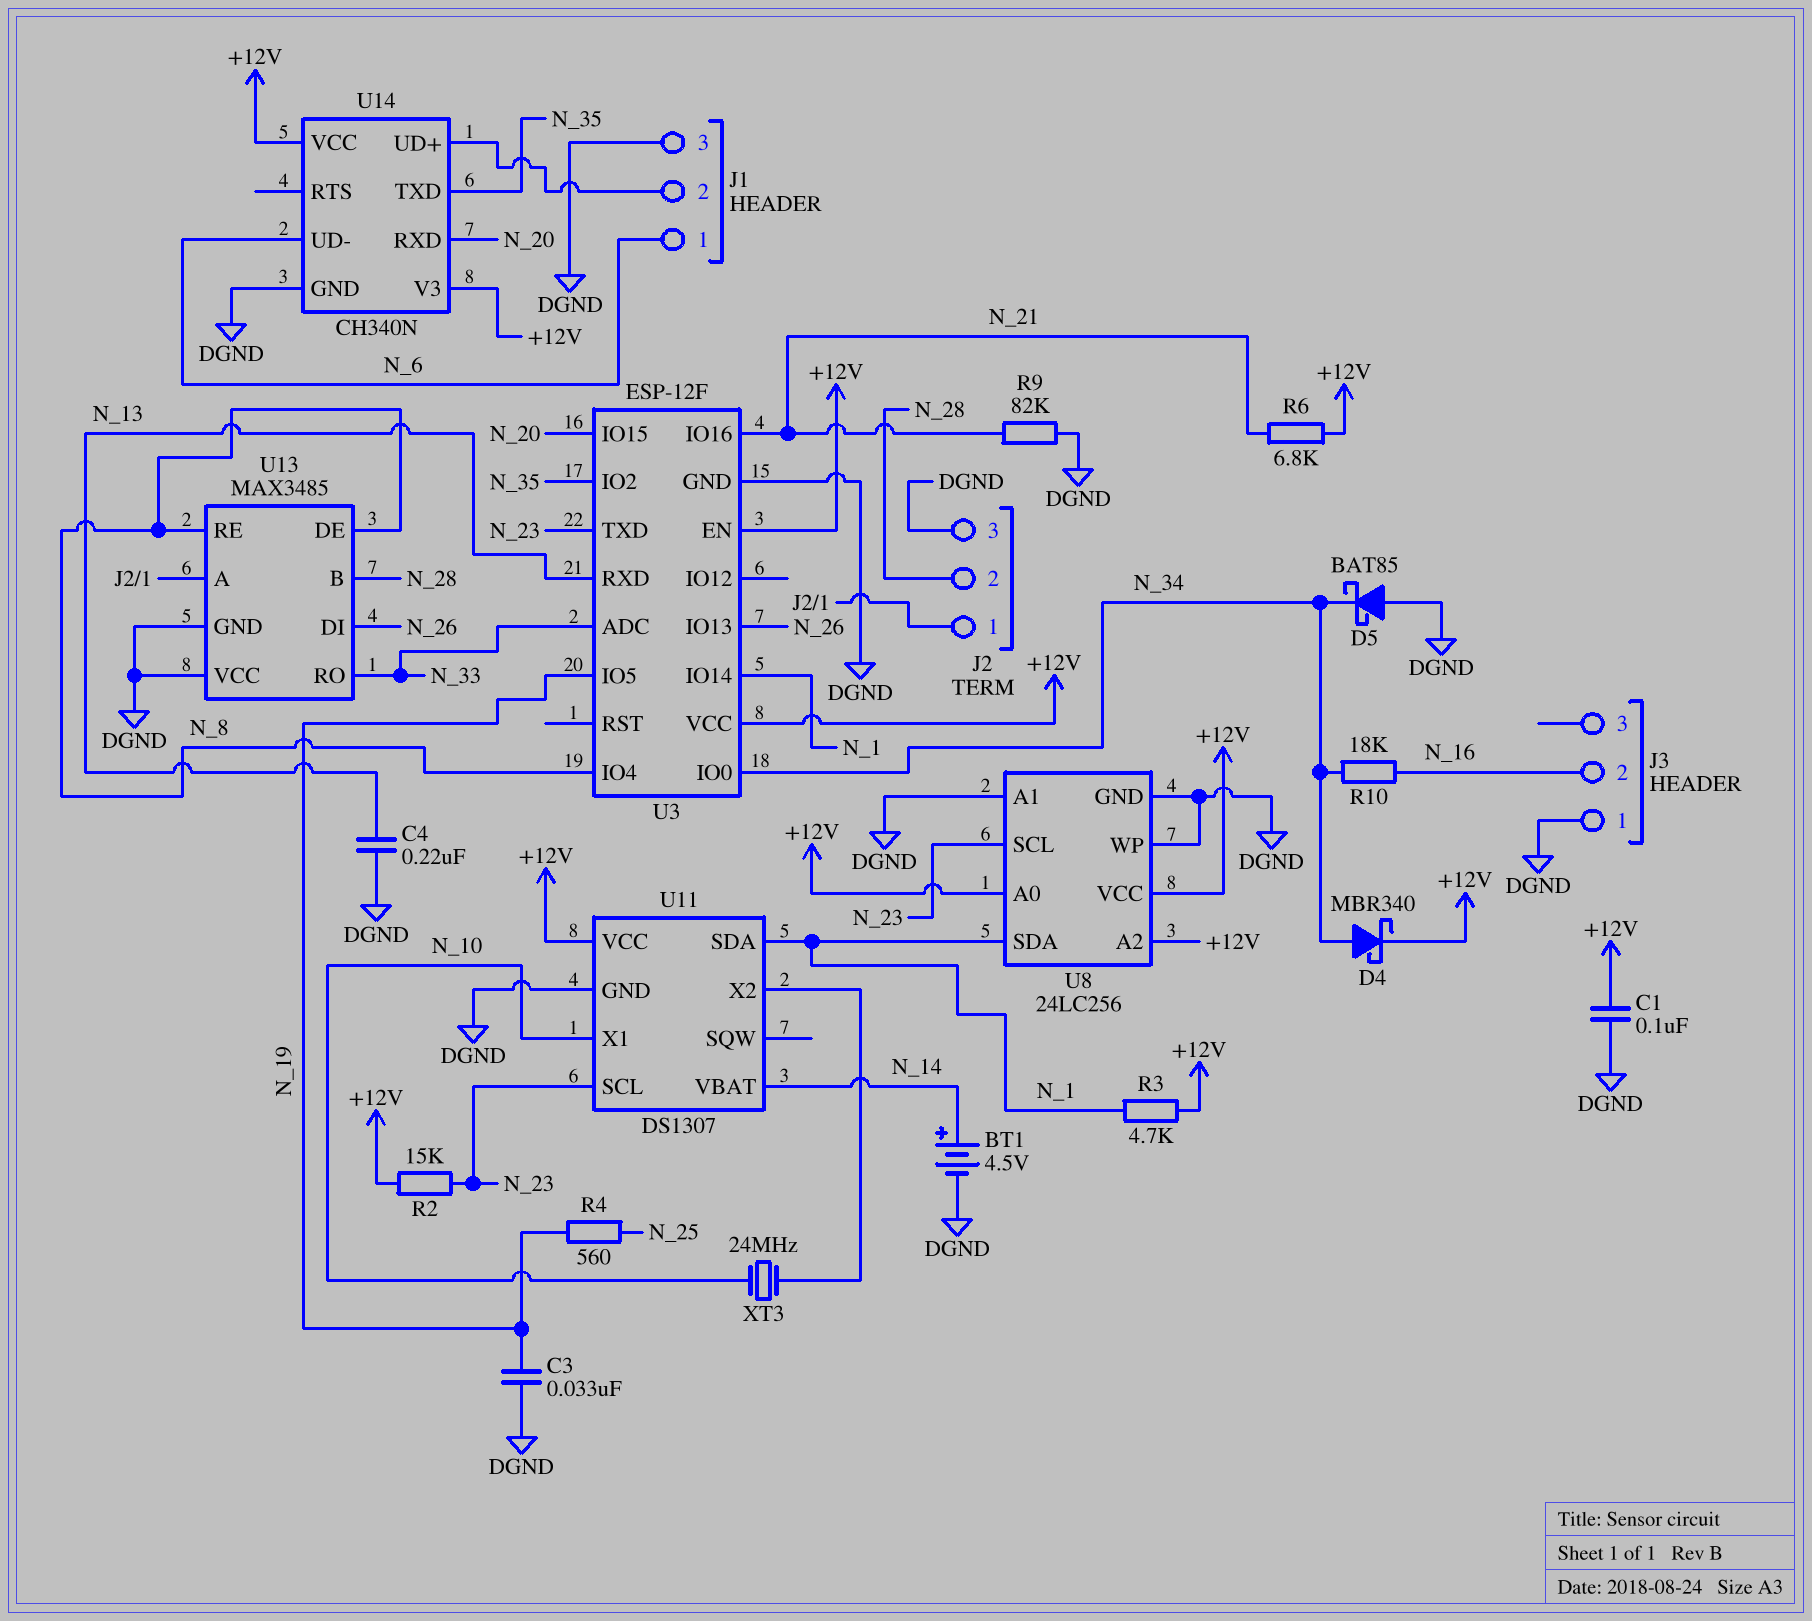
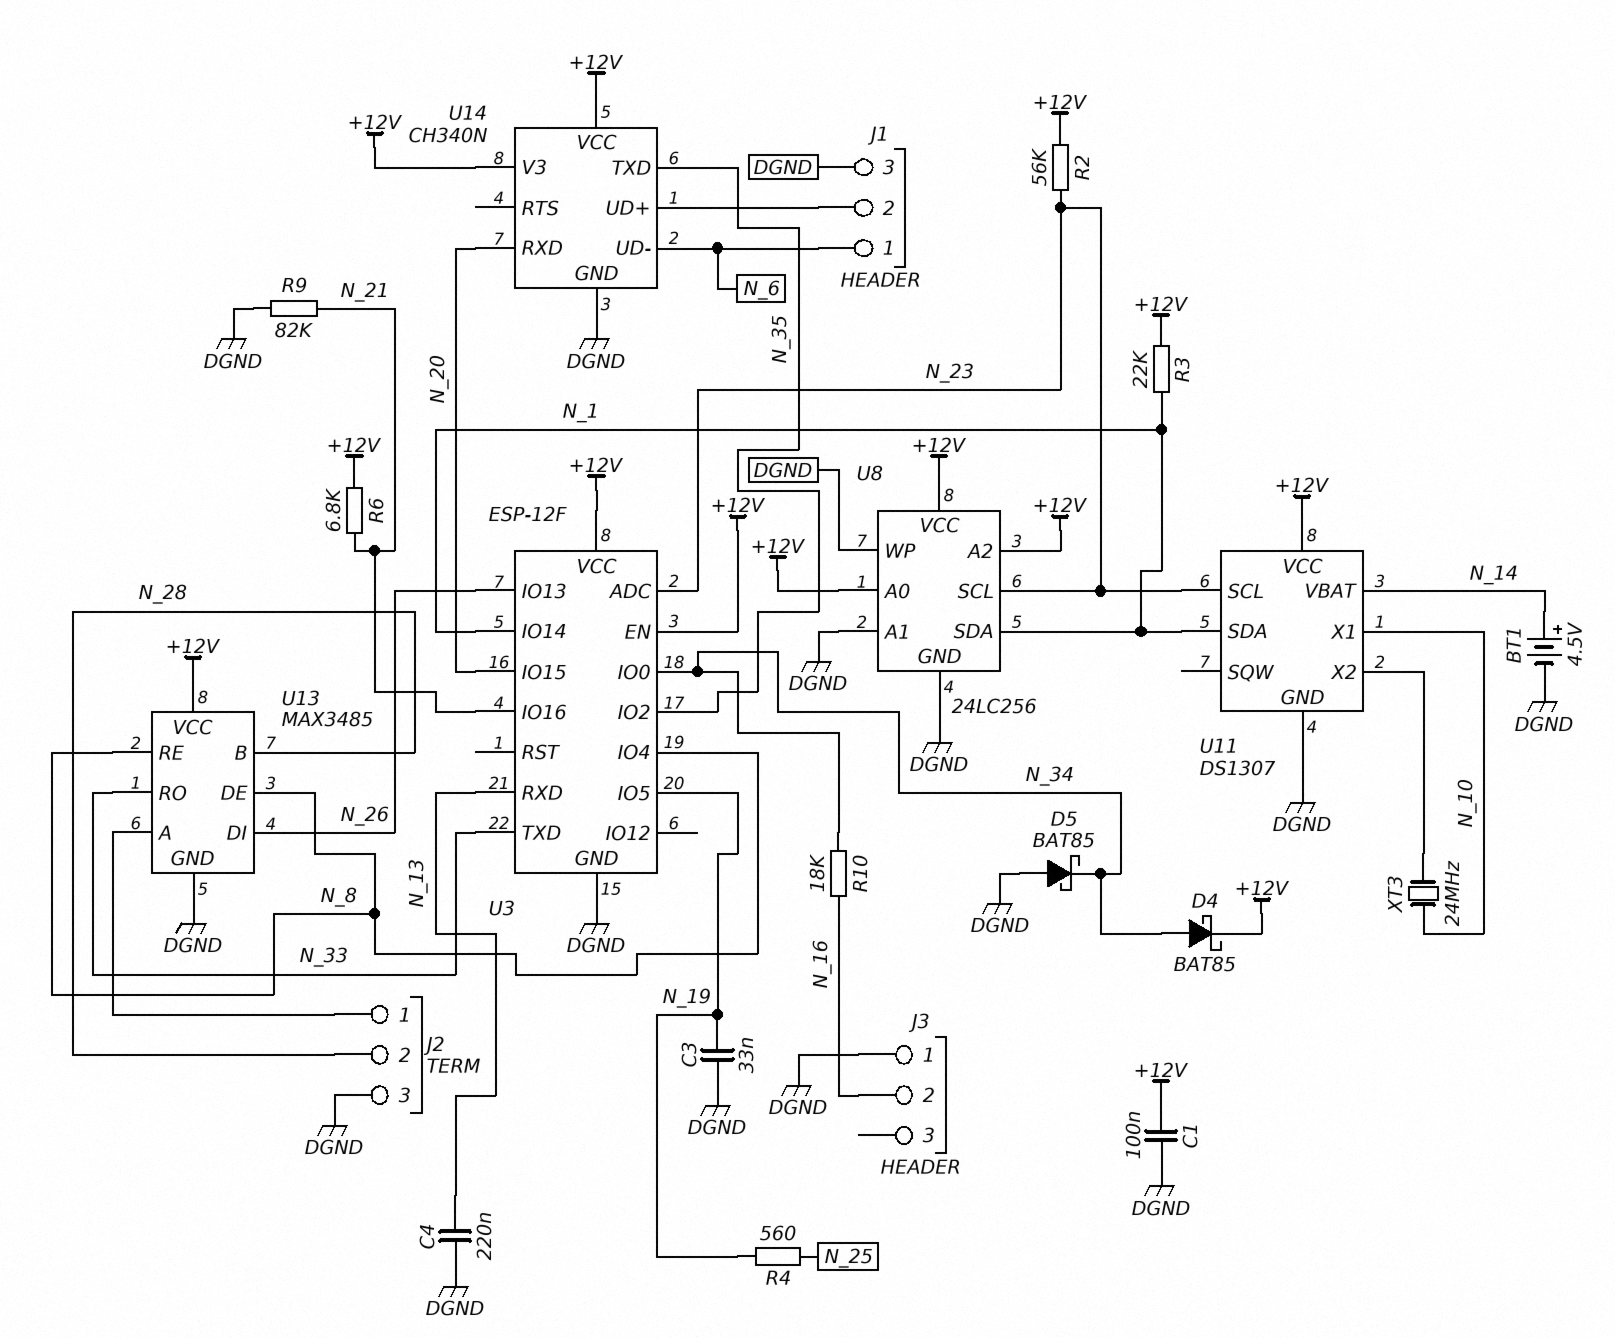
D4: schottky MBR340 (A N_34, K +12V) -> schottky BAT85 (A N_34, K +12V)
R2: 15k (+12V, N_23) -> 56k (+12V, N_23)
R3: 4.7k (+12V, N_1) -> 22k (+12V, N_1)
U3 pin ADC: N_33 -> N_23
U3 pin TXD: N_23 -> N_33
U13 pin VCC: DGND -> +12V

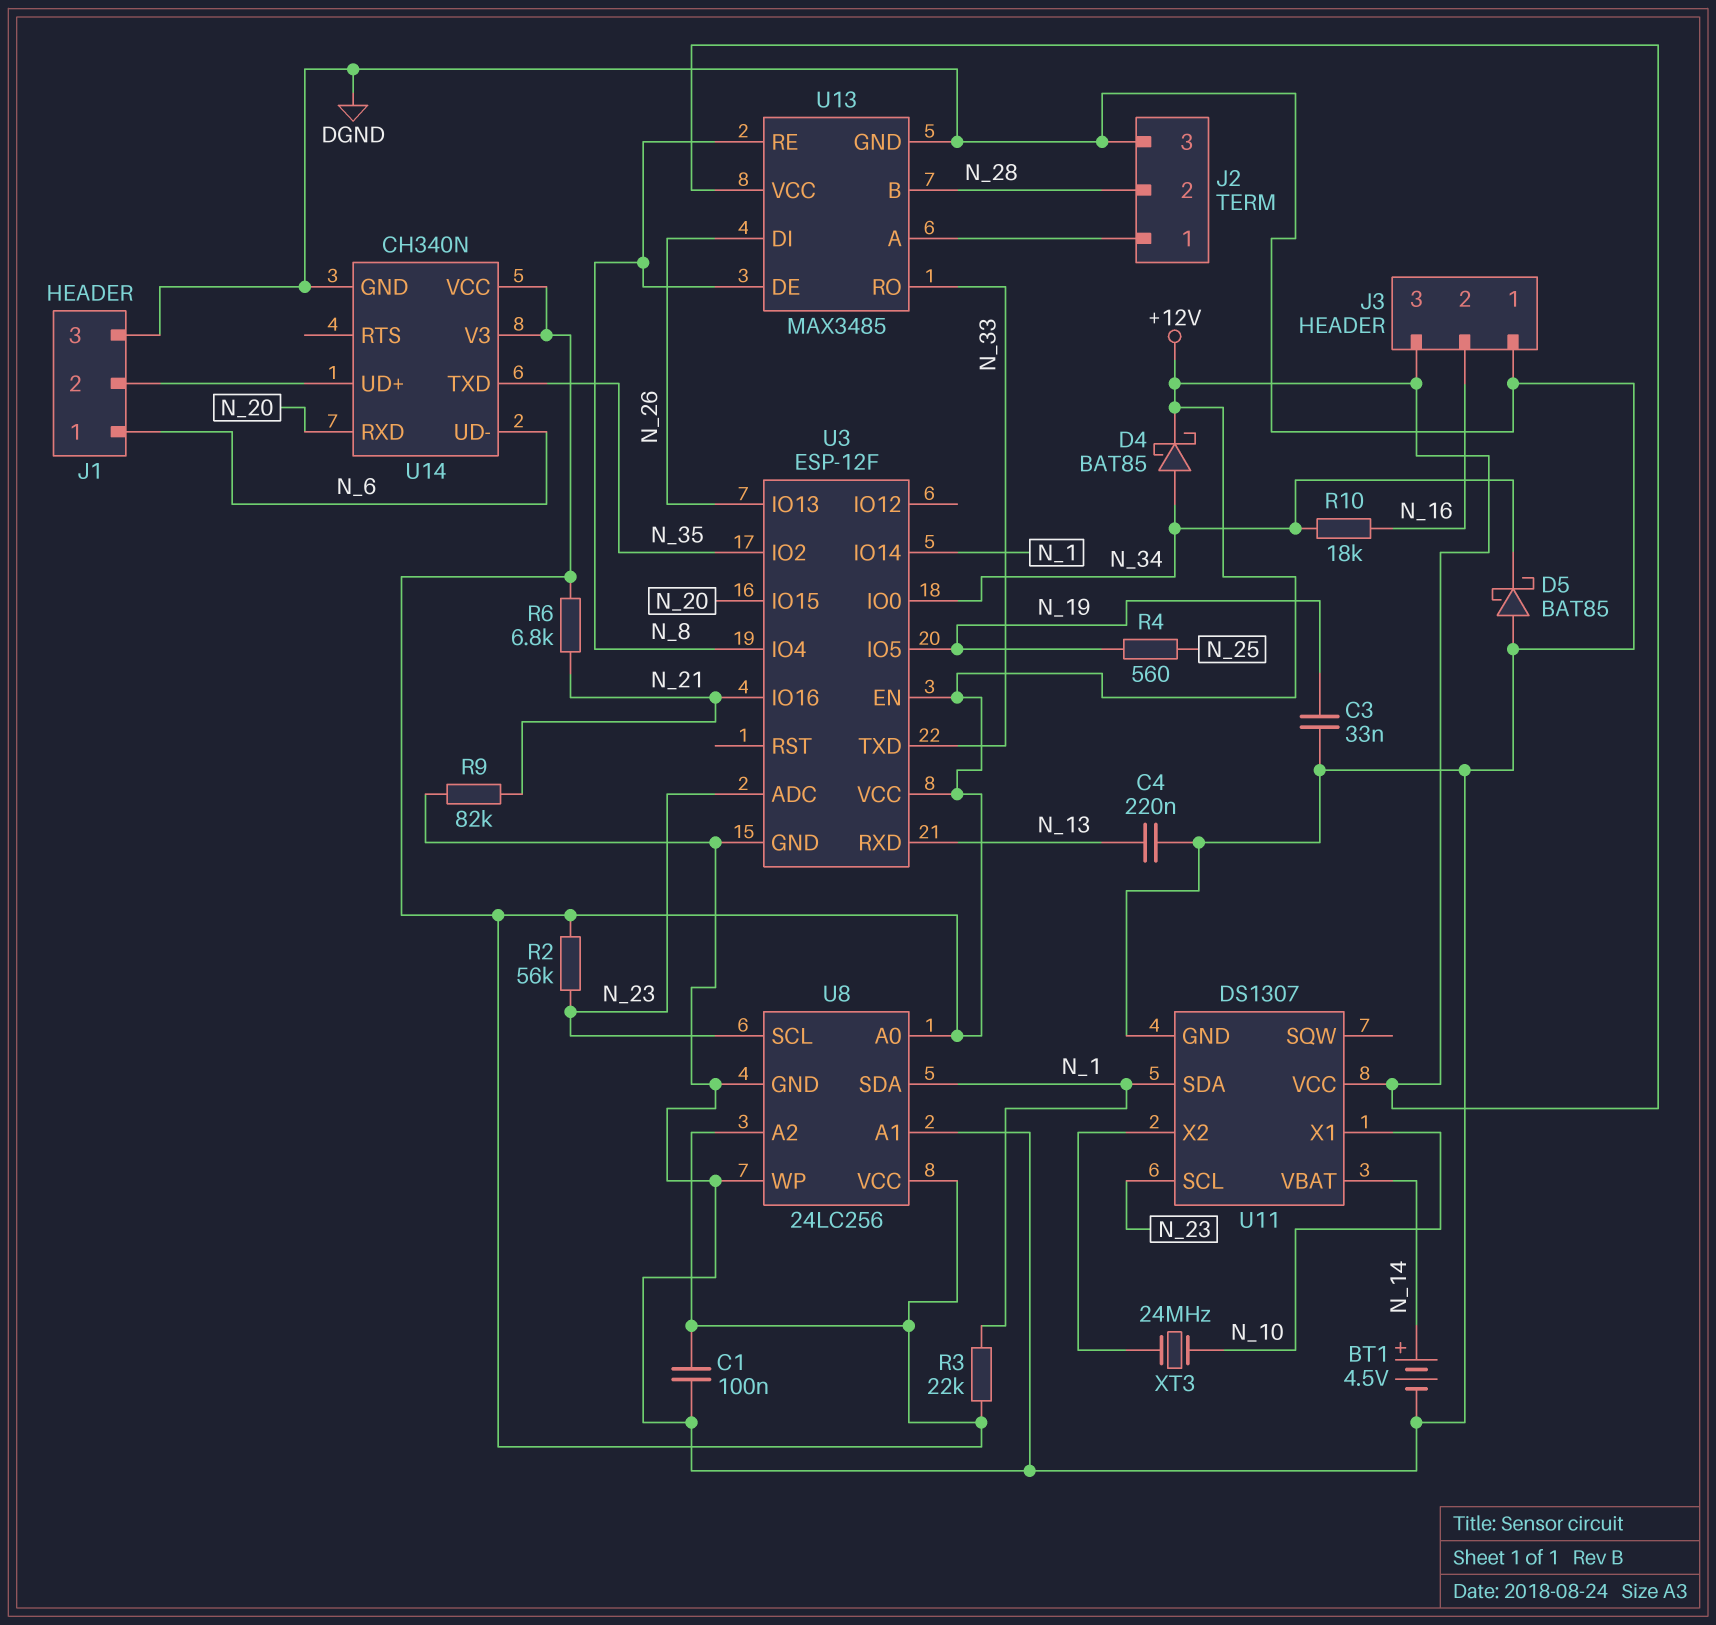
J3 pin 3: none -> +12V

